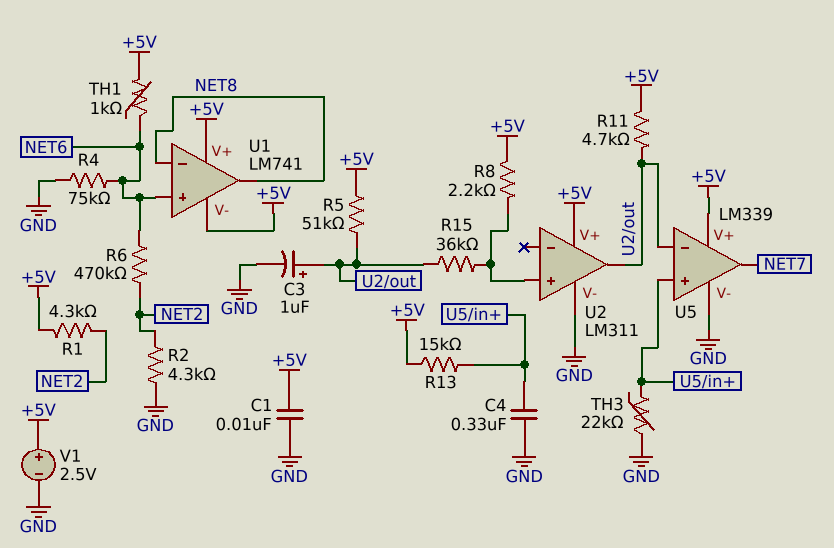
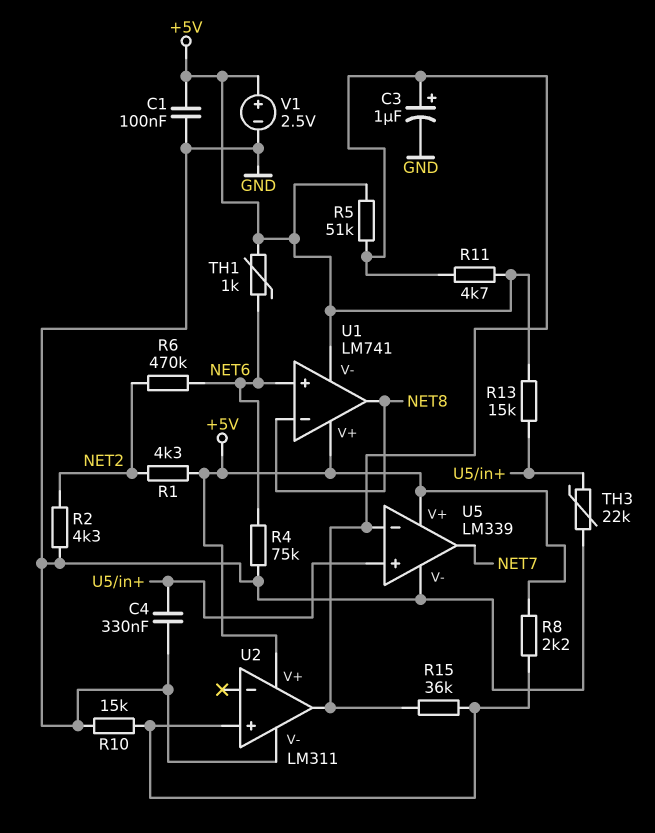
C1: 10nF (+5V, GND) -> 100nF (+5V, GND)
R10: none -> 15k (GND, U2/in+)

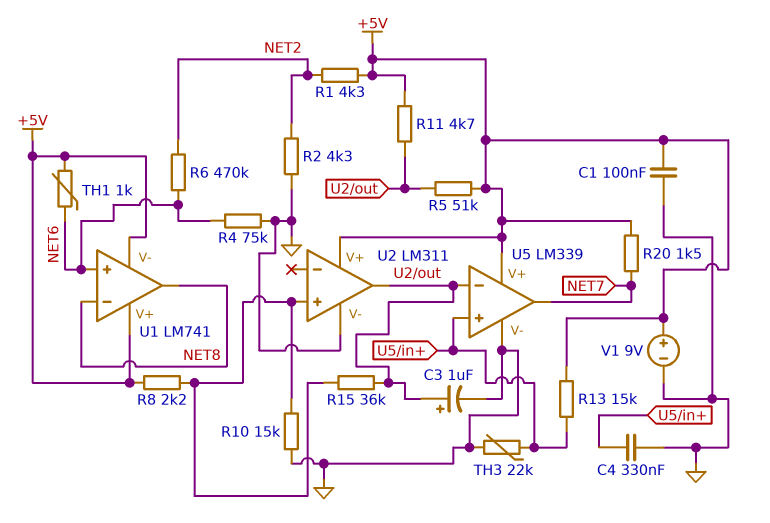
R20: none -> 1.5k (+5V, NET7)
V1: 2.5V (plus +5V, minus GND) -> 9V (plus +5V, minus GND)

